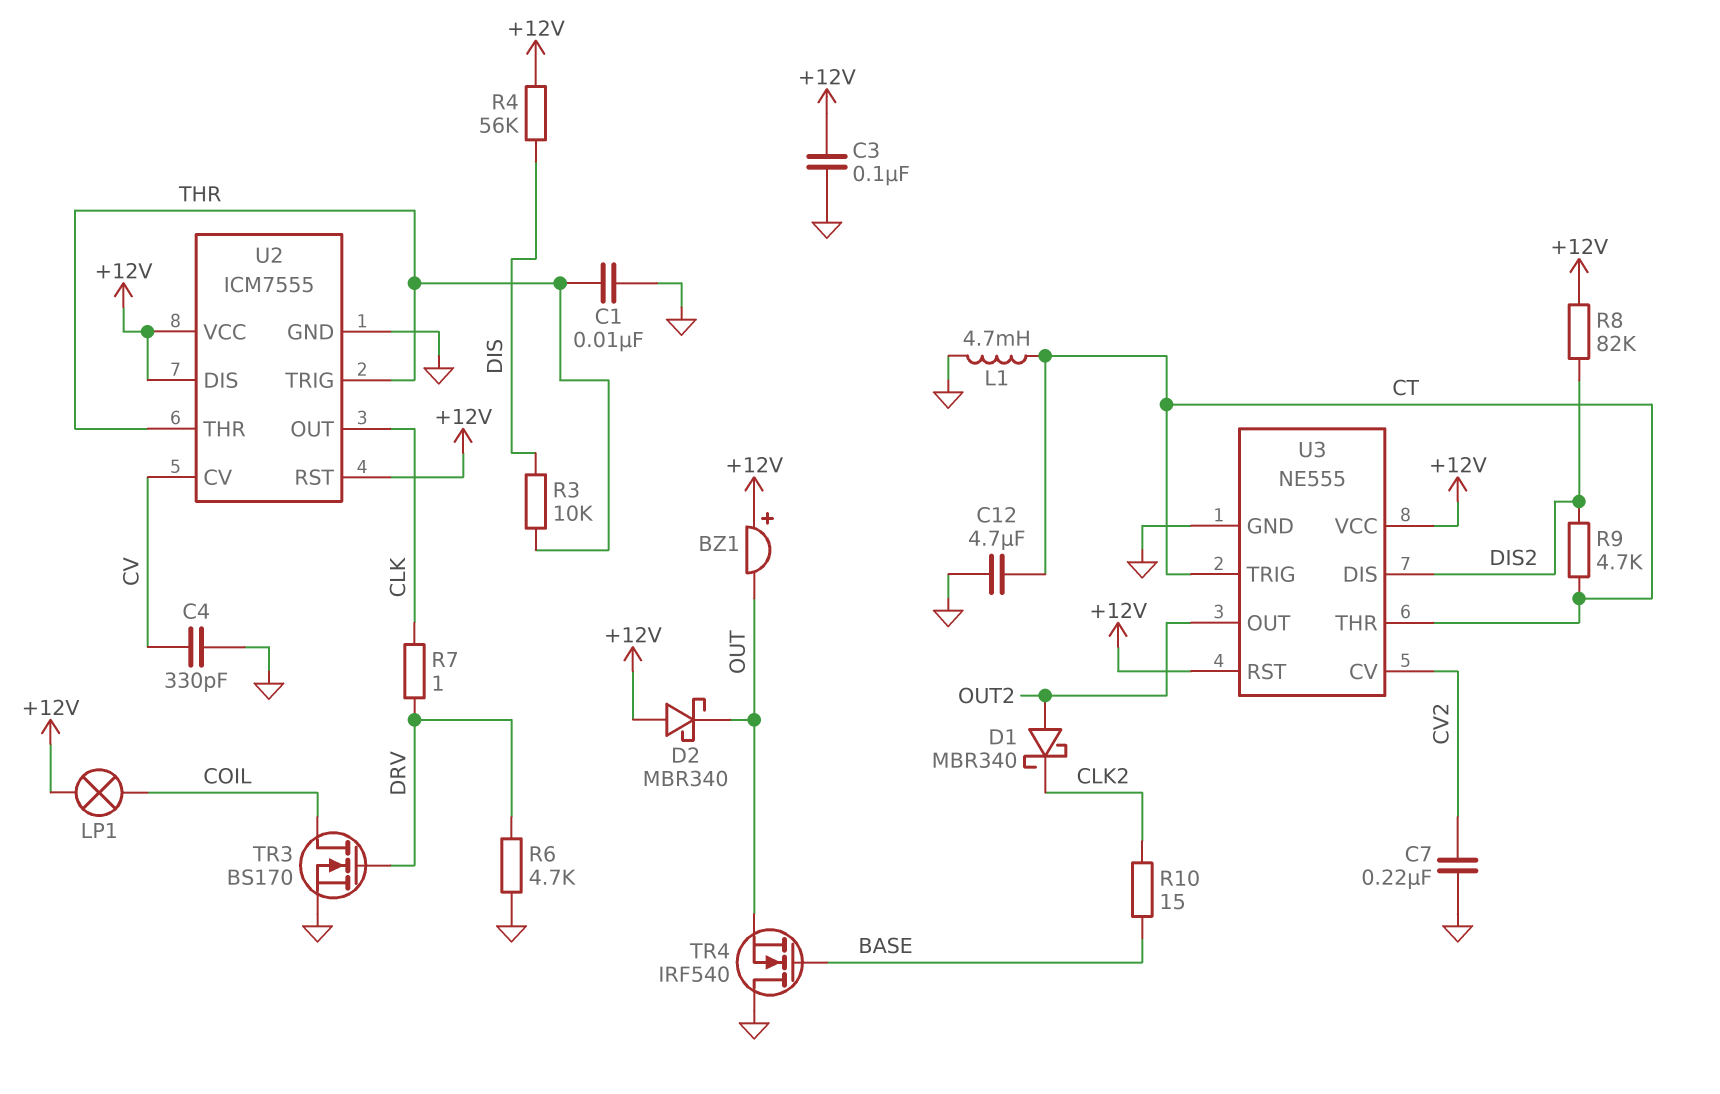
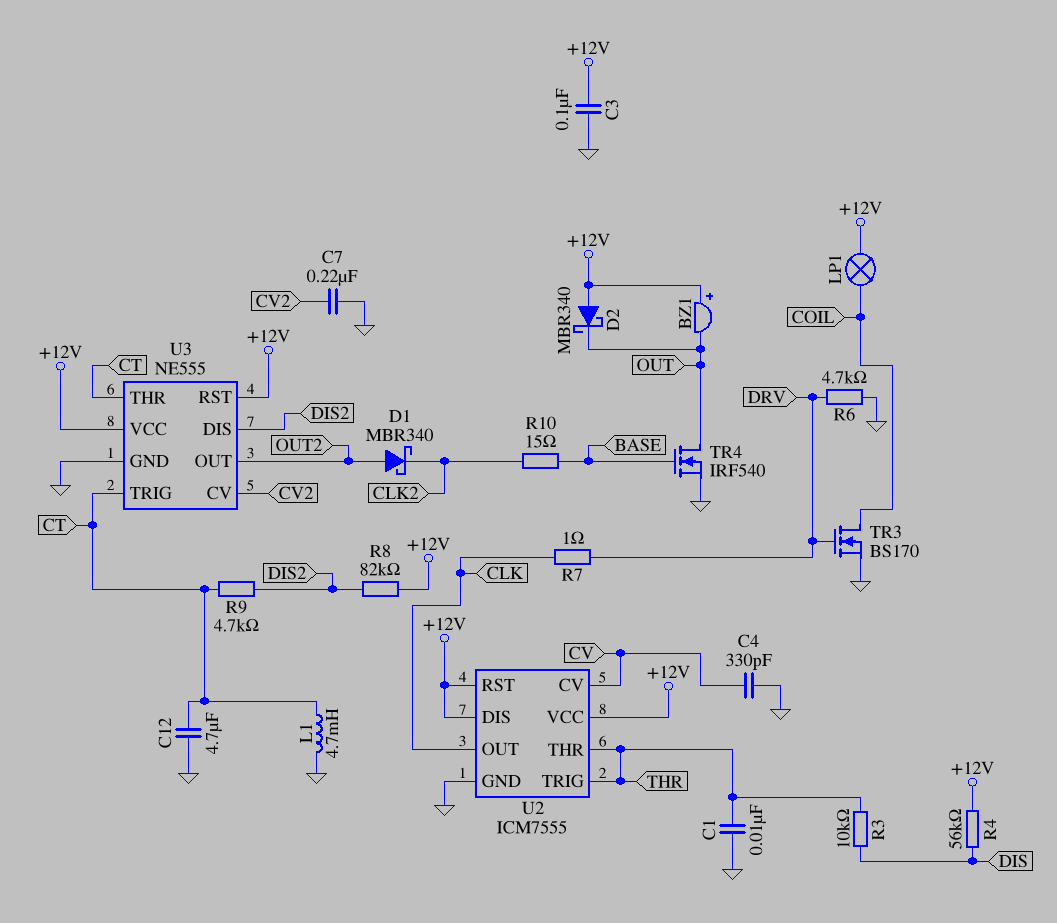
TR4: NMOS IRF540 (G BASE, D GND, S OUT) -> NMOS IRF540 (G BASE, D OUT, S GND)

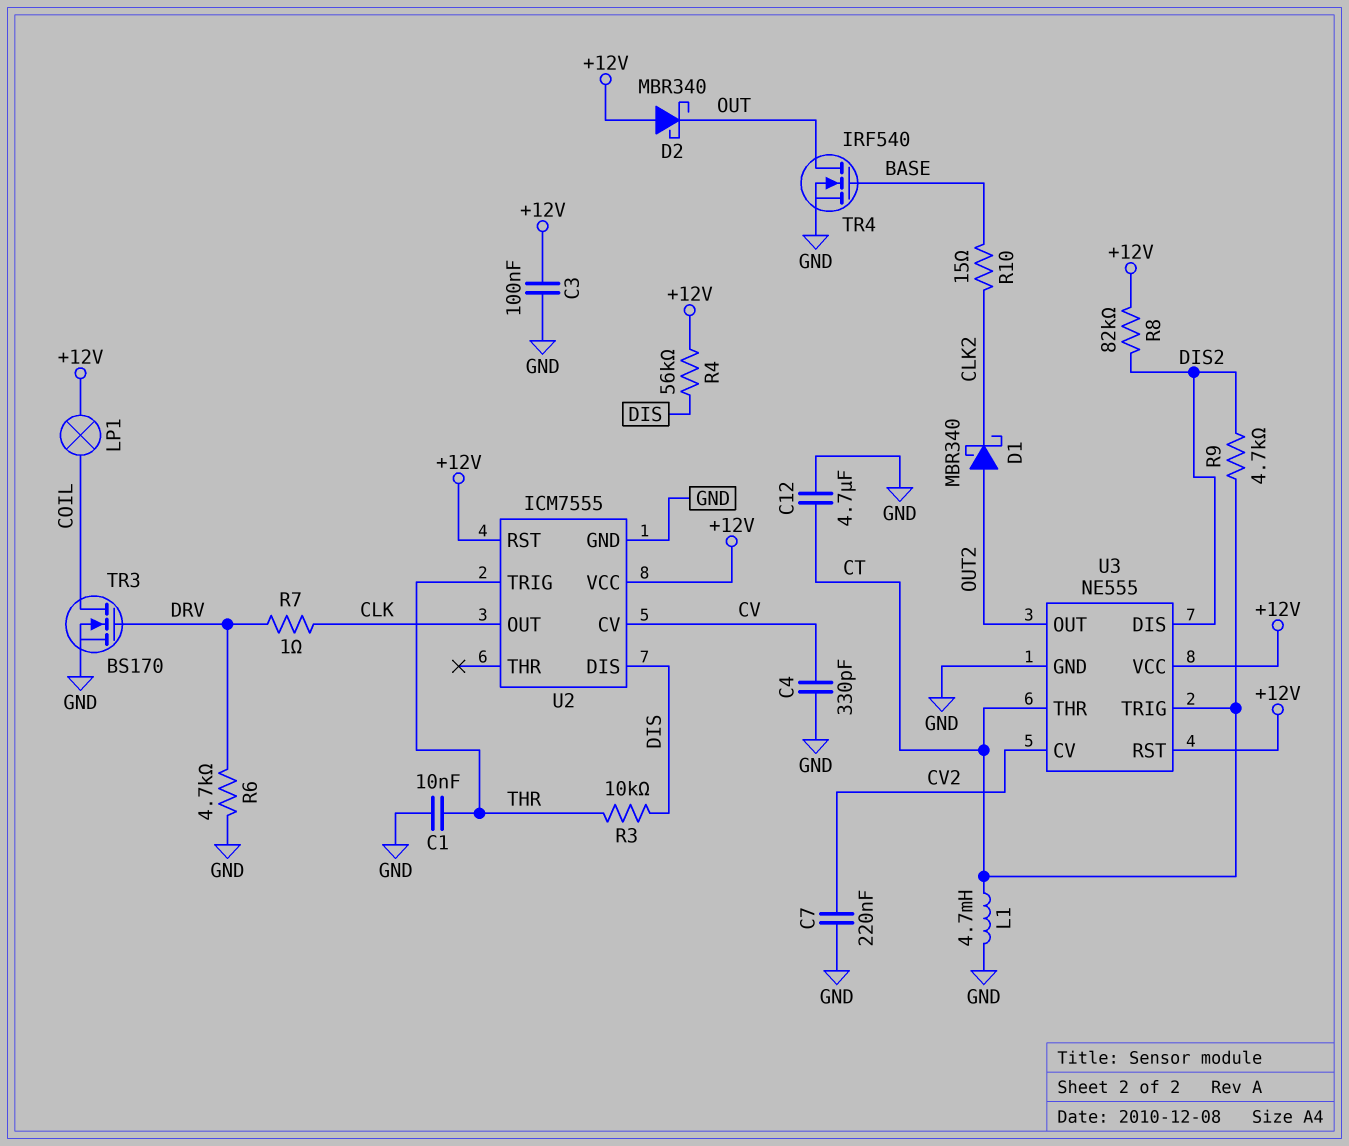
BZ1: buzzer (plus +12V, minus OUT) -> none
U2 pin DIS: +12V -> DIS
U2 pin THR: THR -> none

